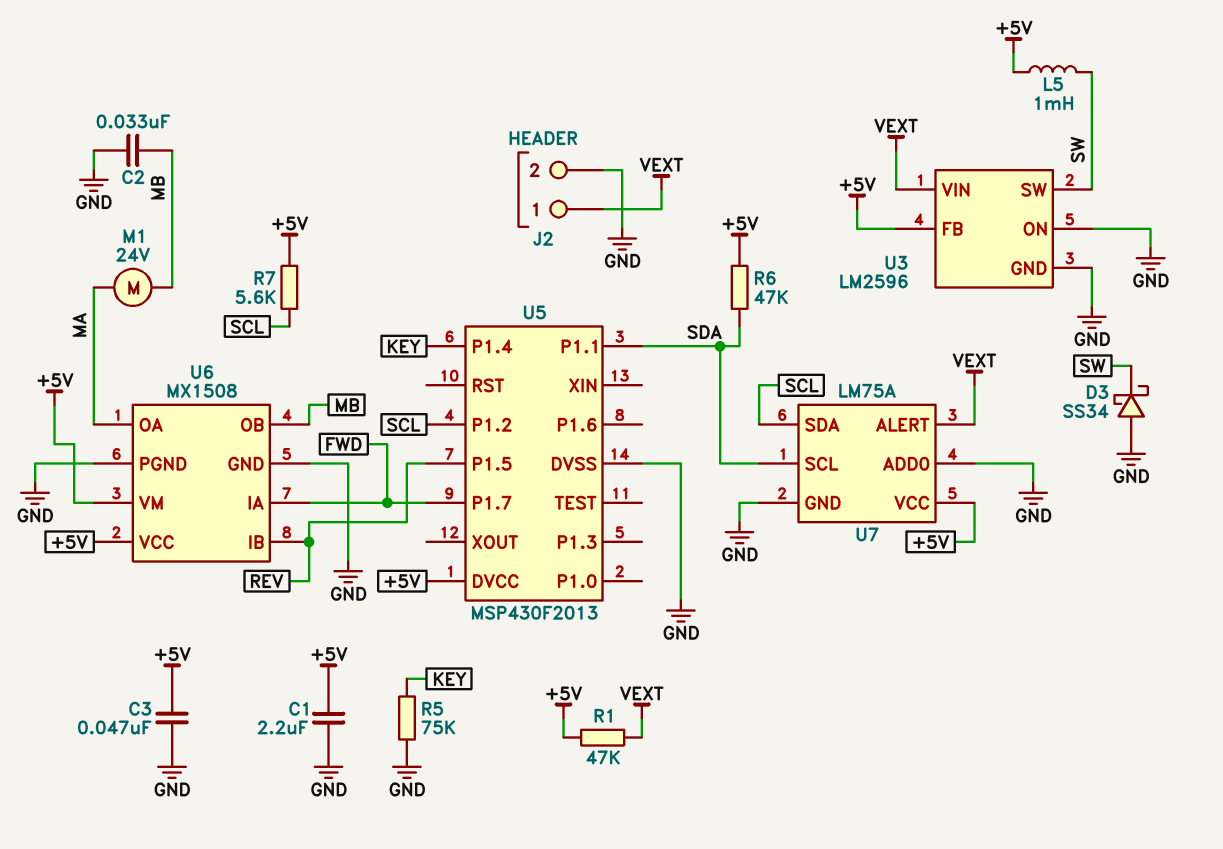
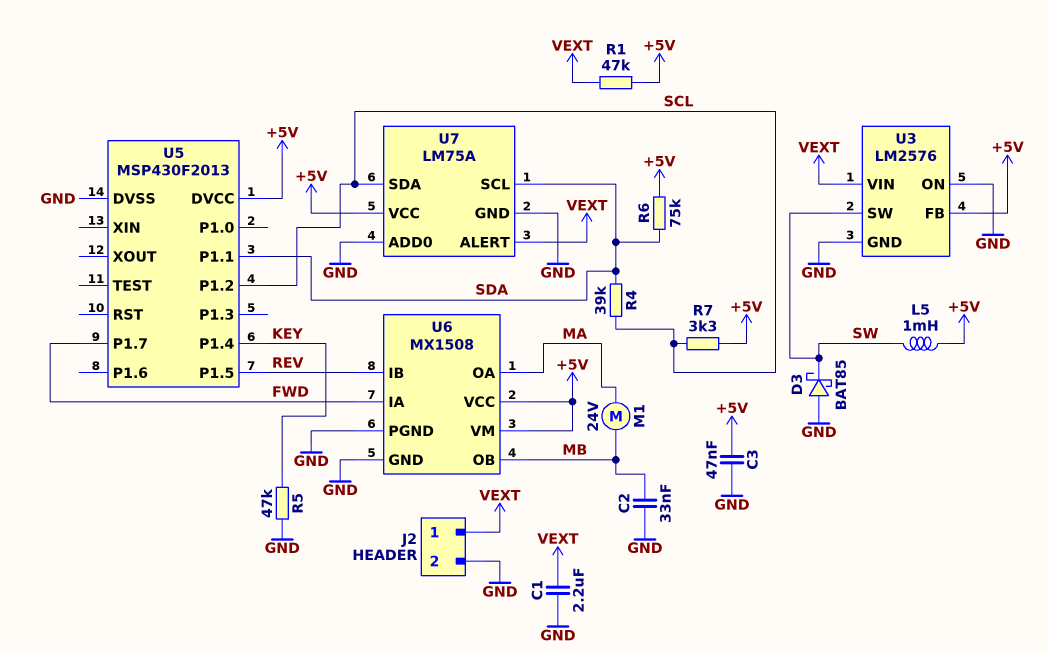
C1: 2.2uF (+5V, GND) -> 2.2uF (GND, VEXT)
D3: schottky SS34 (A GND, K SW) -> schottky BAT85 (A GND, K SW)
R4: none -> 39k (SCL, SDA)
R5: 75k (GND, KEY) -> 47k (GND, KEY)
R6: 47k (+5V, SDA) -> 75k (+5V, SDA)
R7: 5.6k (+5V, SCL) -> 3.3k (+5V, SCL)
U3: LM2596 -> LM2576

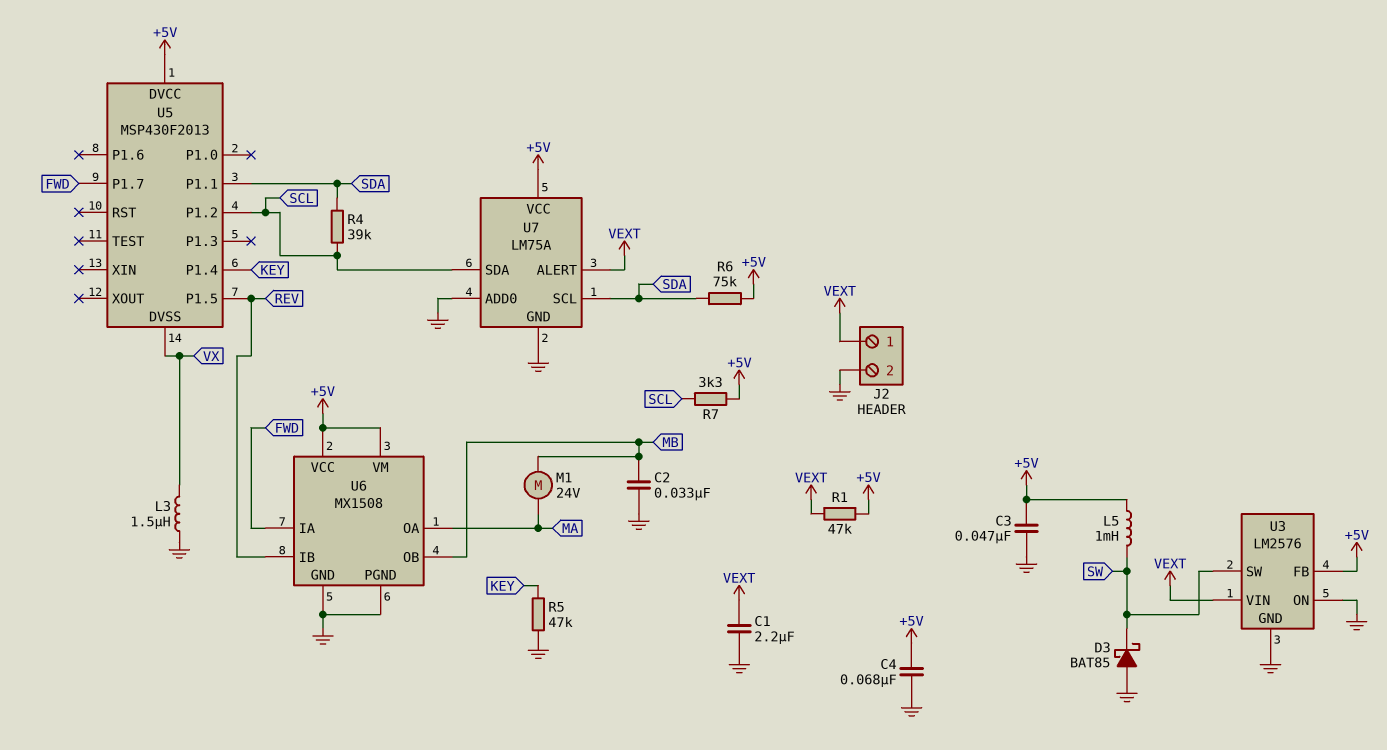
C4: none -> 68nF (+5V, GND)
L3: none -> 1.5uH (GND, VX)
U5 pin DVSS: GND -> VX

